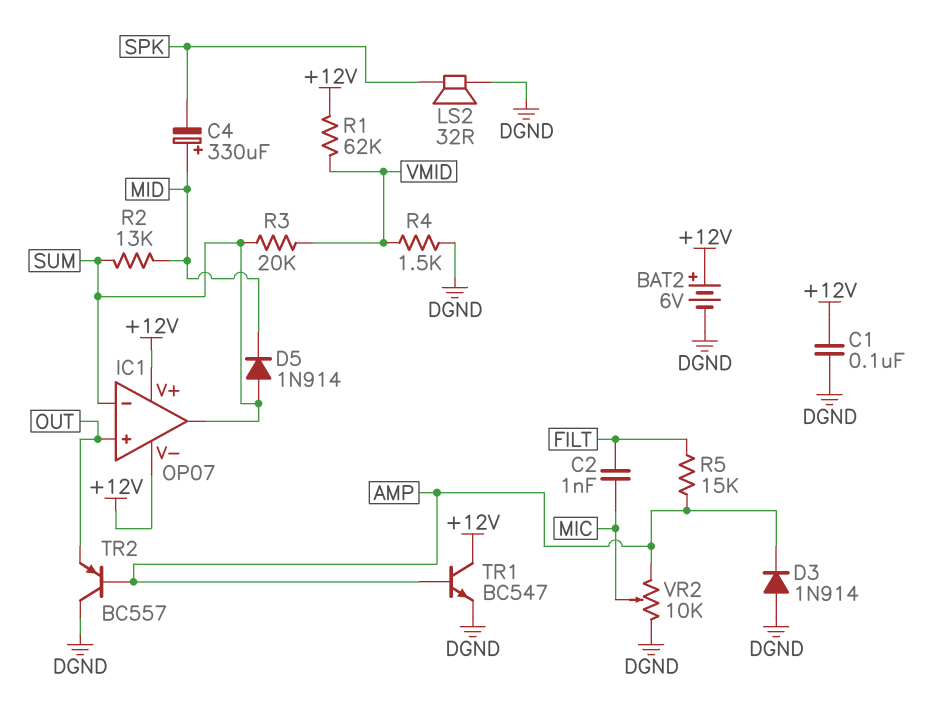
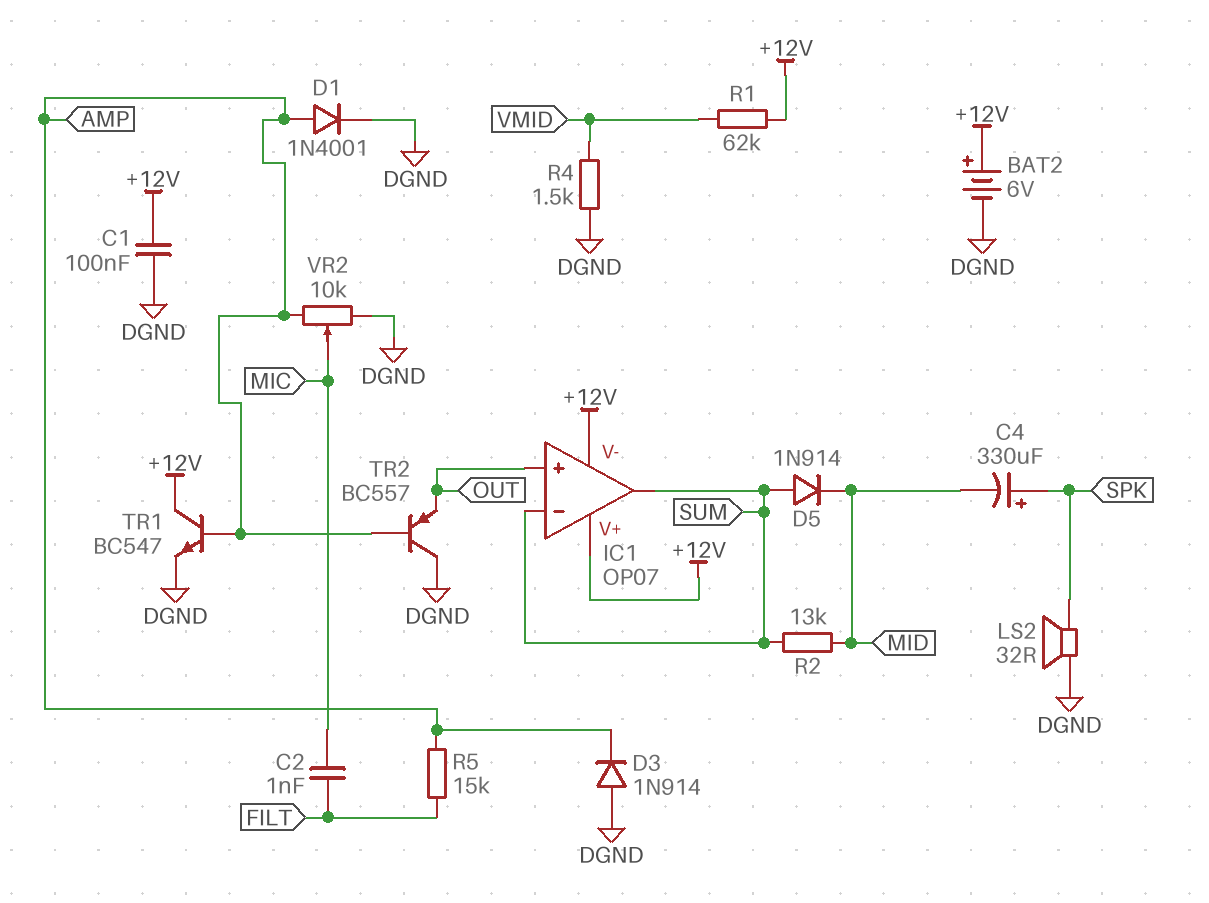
C4: 330uF (plus MID, minus SPK) -> 330uF (plus SPK, minus MID)
D1: none -> diode 1N4001 (A AMP, K DGND)
R3: 20k (SUM, VMID) -> none

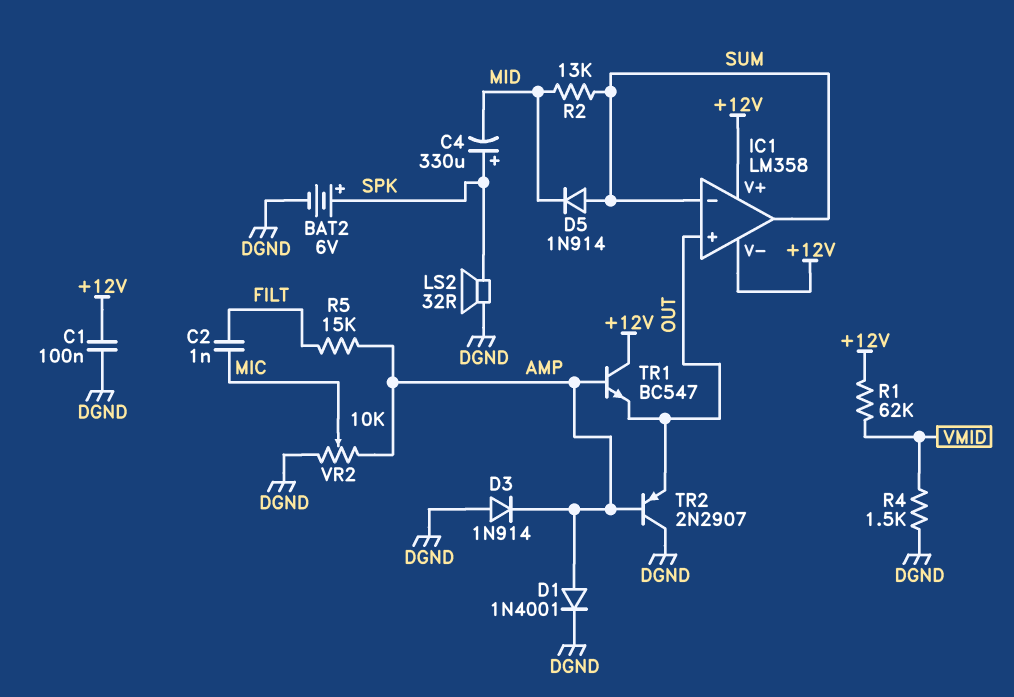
BAT2: 6V (plus +12V, minus DGND) -> 6V (plus SPK, minus DGND)
IC1: OP07 -> LM358
TR1: NPN BC547 (B AMP, C +12V, E DGND) -> NPN BC547 (B AMP, C +12V, E OUT)
TR2: PNP BC557 (B AMP, C DGND, E OUT) -> PNP 2N2907 (B AMP, C DGND, E OUT)

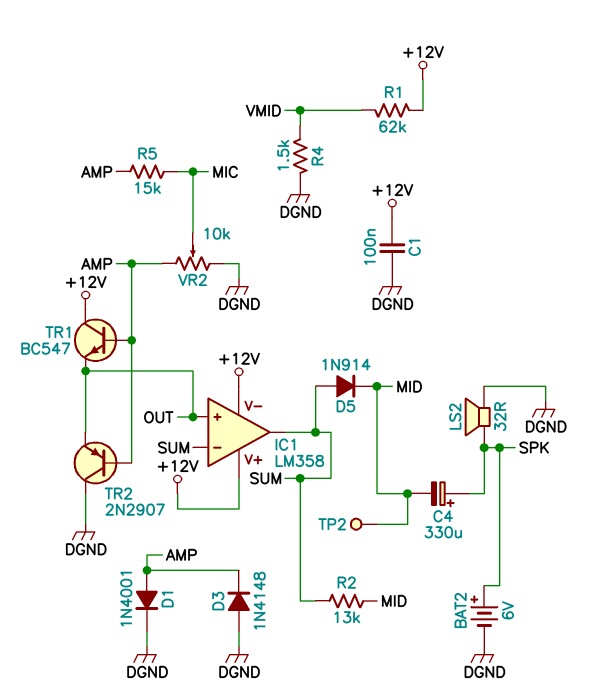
C2: 1nF (FILT, MIC) -> none
D3: diode 1N914 (A DGND, K AMP) -> diode 1N4148 (A DGND, K AMP)
R5: 15k (AMP, FILT) -> 15k (AMP, MIC)
TP2: none -> test point (MID)

